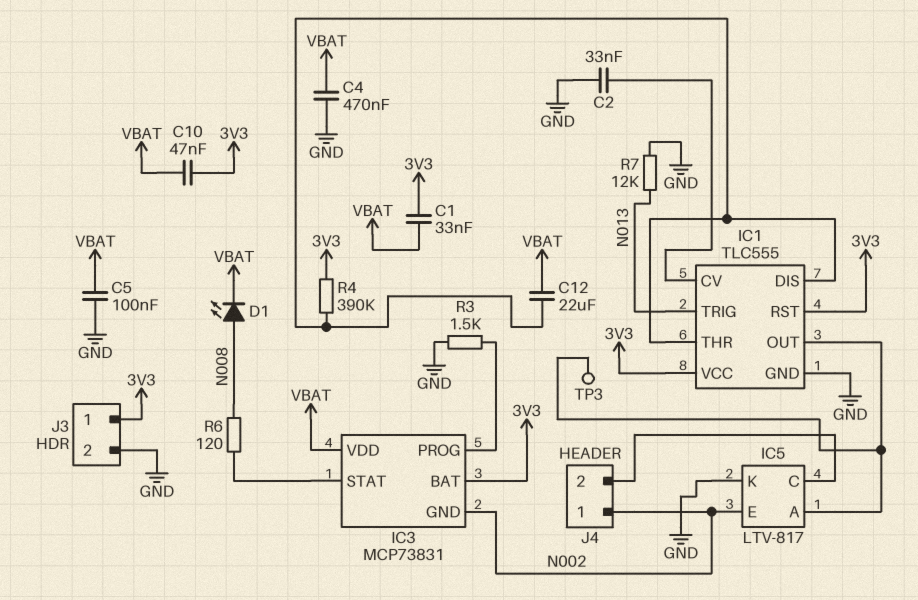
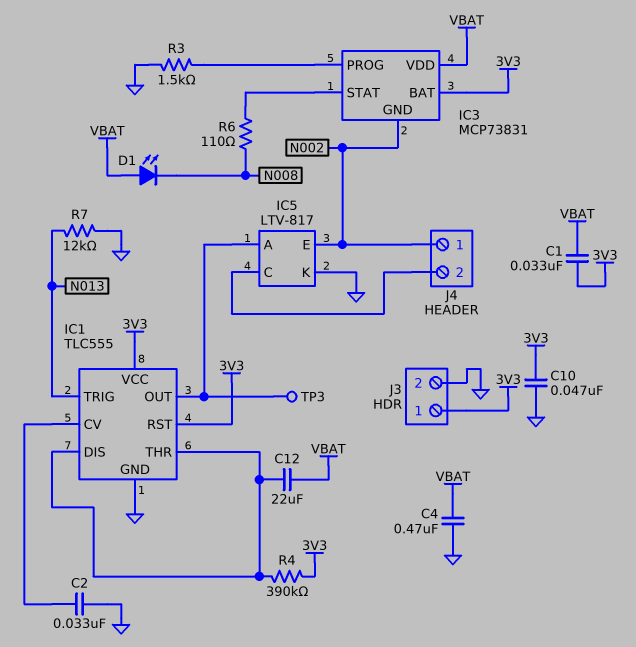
C5: 100nF (GND, VBAT) -> none
C10: 47nF (3V3, VBAT) -> 47nF (3V3, GND)
D1: LED (A N008, K VBAT) -> LED (A VBAT, K N008)
R6: 120 (IC3/STAT, N008) -> 110 (IC3/STAT, N008)

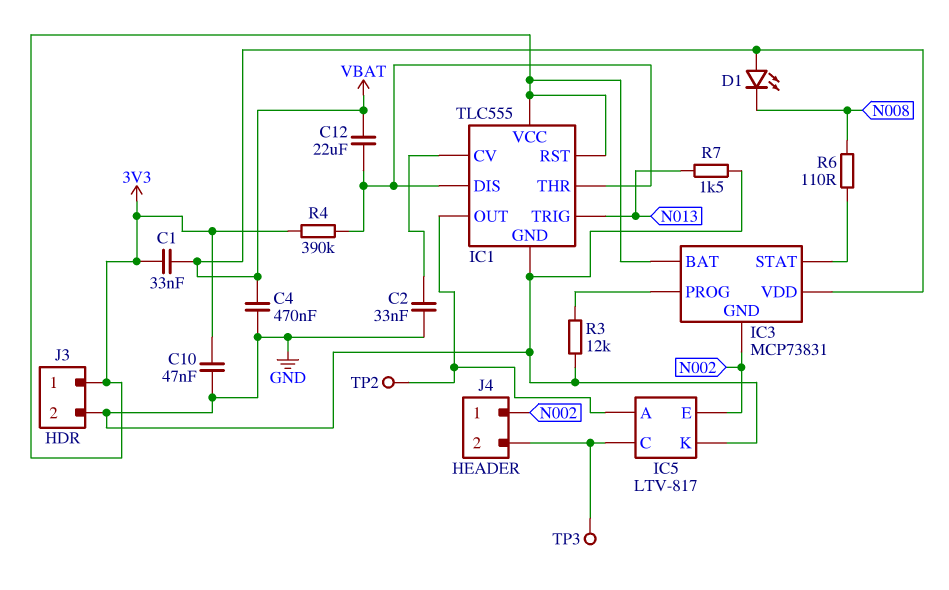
R3: 1.5k (GND, IC3/PROG) -> 12k (GND, IC3/PROG)
R7: 12k (GND, N013) -> 1.5k (GND, N013)
TP2: none -> test point (IC1/OUT)
TP3: test point (IC1/OUT) -> test point (IC5/C)

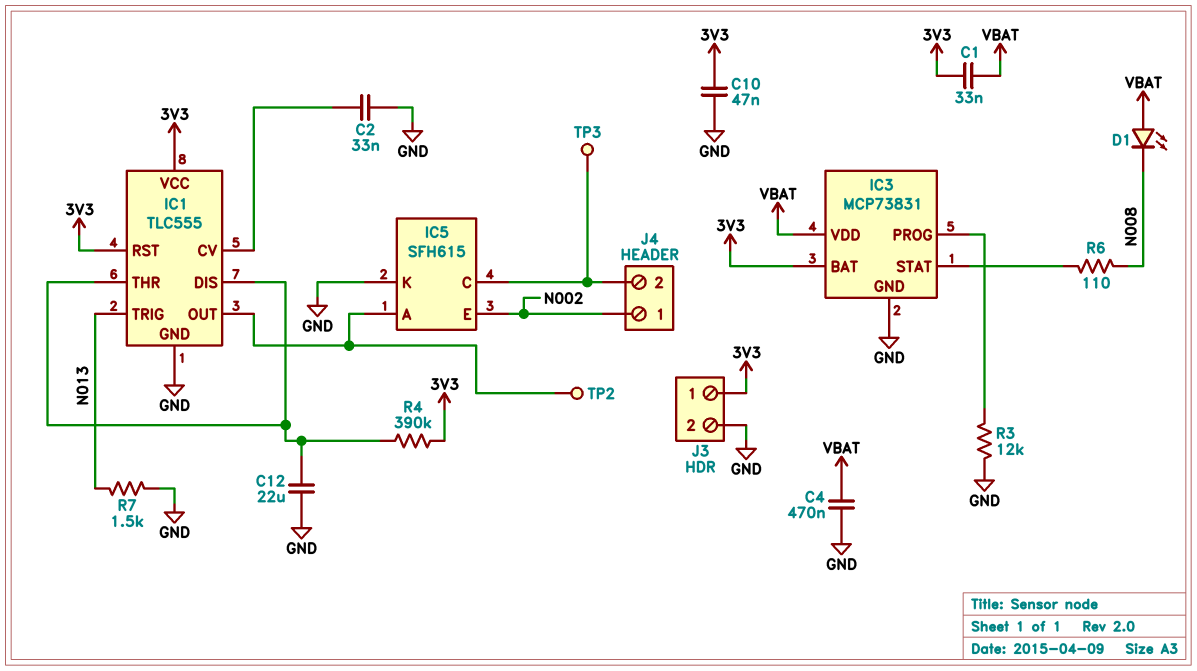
C12: 22uF (IC1/DIS, VBAT) -> 22uF (GND, IC1/DIS)
IC3 pin GND: N002 -> GND
IC5: LTV-817 -> SFH615

